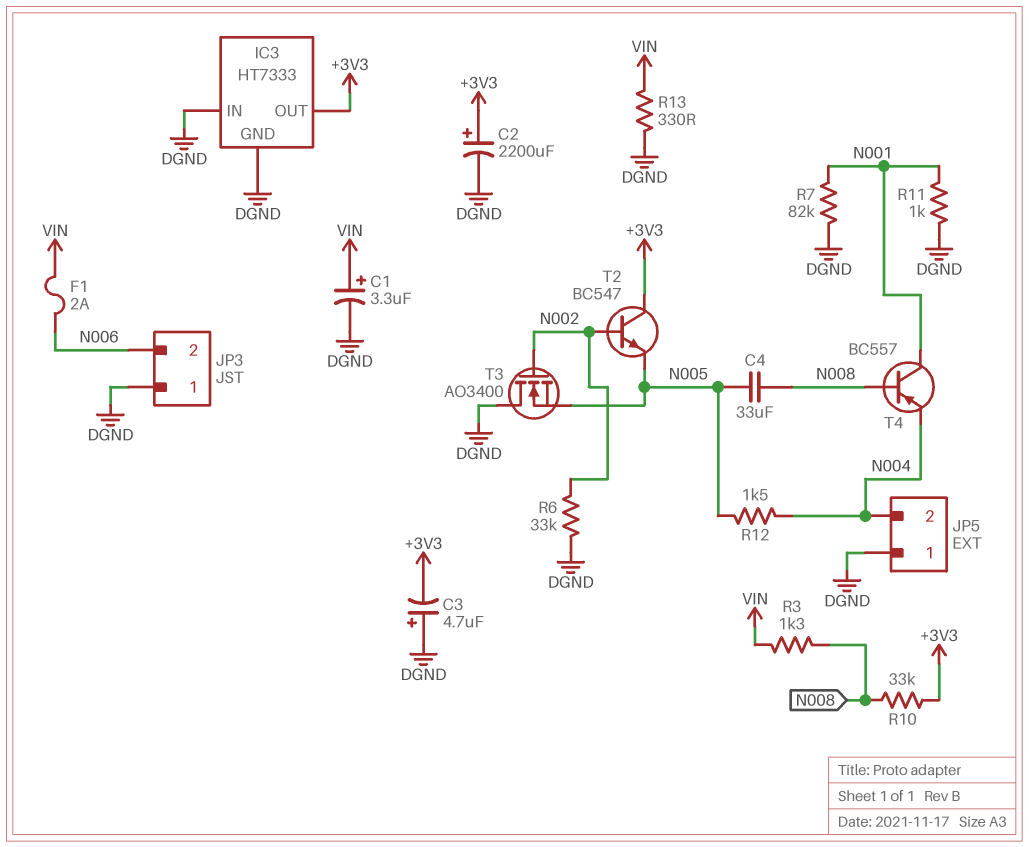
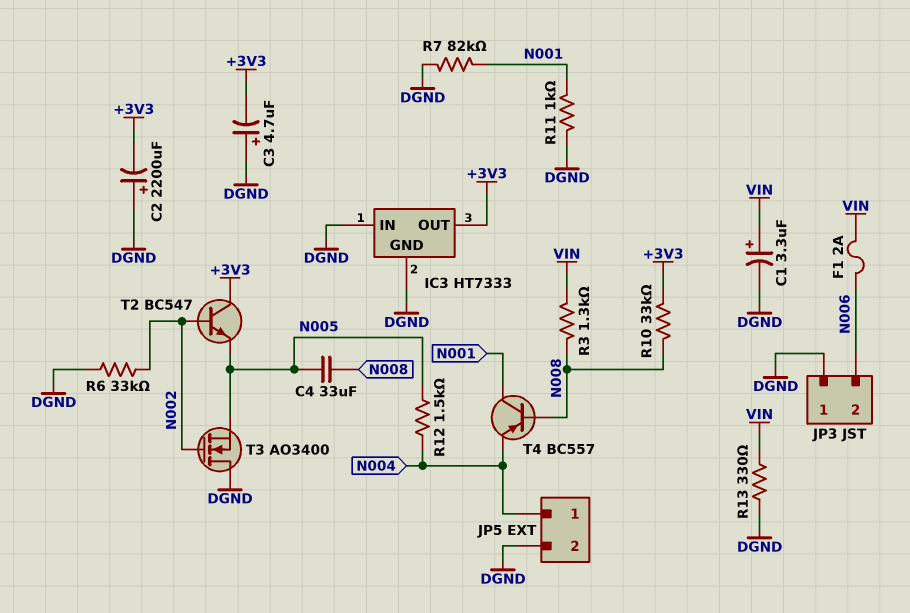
C2: 2200uF (plus +3V3, minus DGND) -> 2200uF (plus DGND, minus +3V3)
JP5 pin 1: DGND -> N004
JP5 pin 2: N004 -> DGND

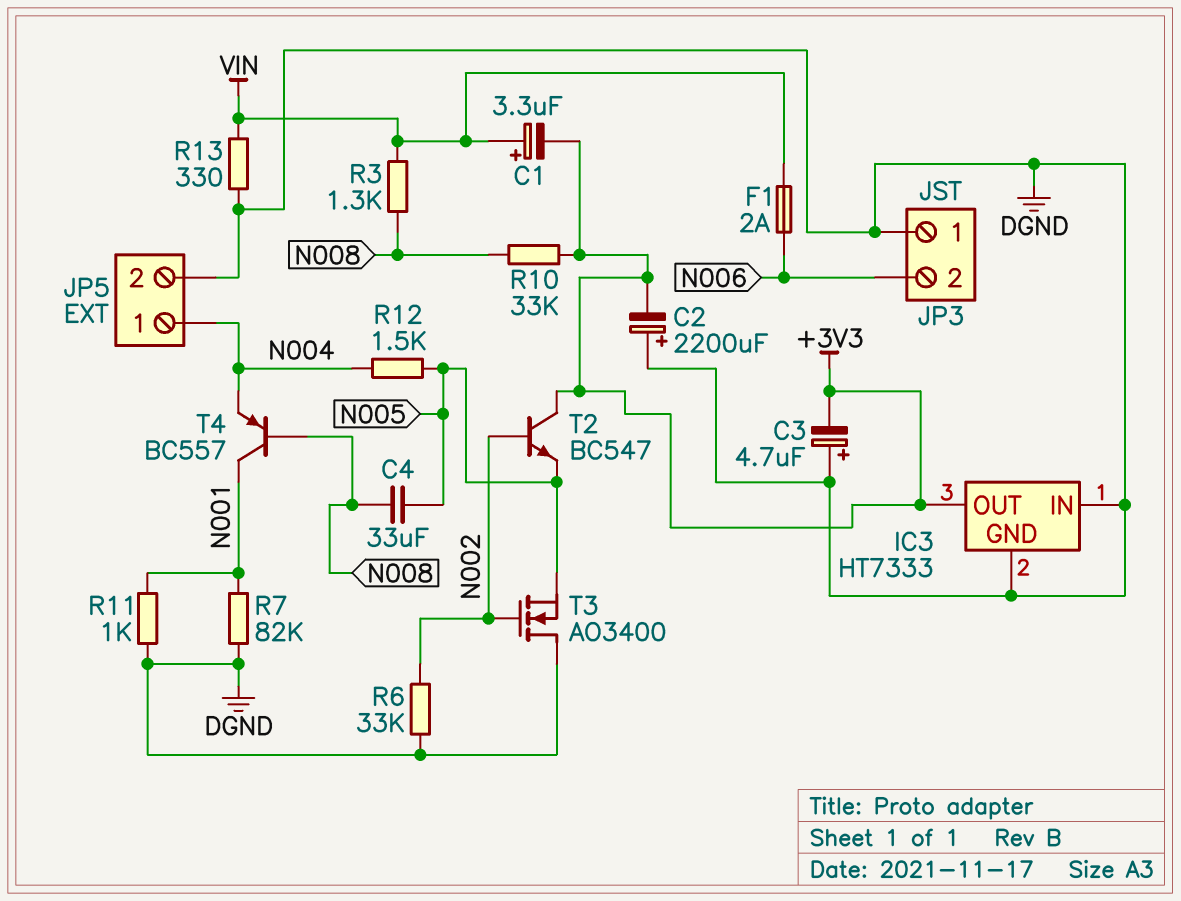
C1: 3.3uF (plus VIN, minus DGND) -> 3.3uF (plus VIN, minus +3V3)

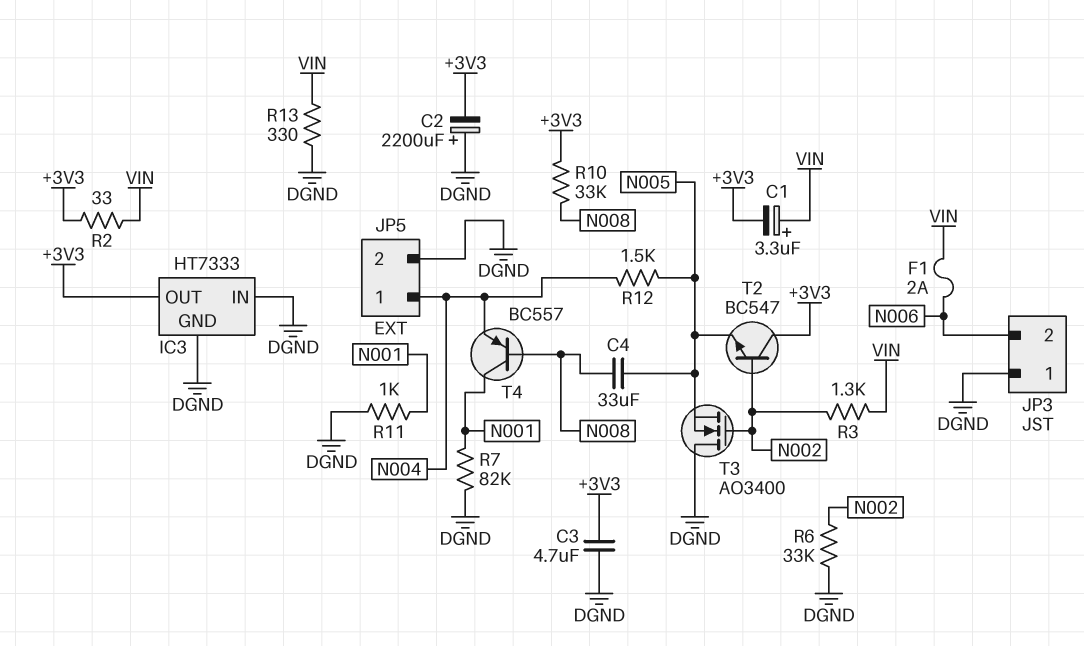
C3: 4.7uF (plus DGND, minus +3V3) -> 4.7uF (+3V3, DGND)
R2: none -> 33 (+3V3, VIN)
R3: 1.3k (N008, VIN) -> 1.3k (N002, VIN)

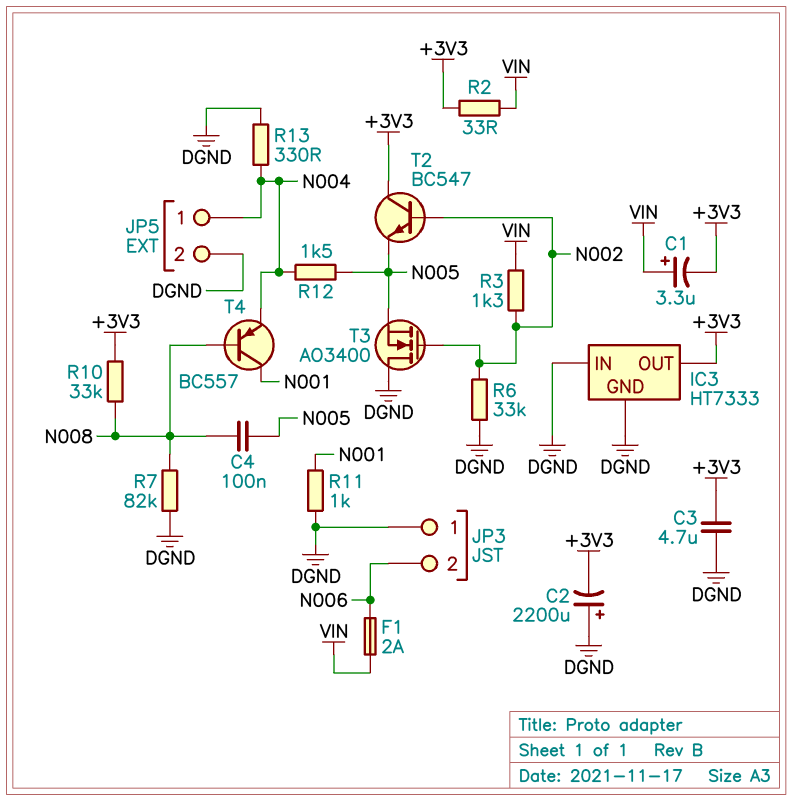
C4: 33uF (N005, N008) -> 100nF (N005, N008)
R7: 82k (DGND, N001) -> 82k (DGND, N008)
R13: 330 (DGND, VIN) -> 330 (DGND, N004)

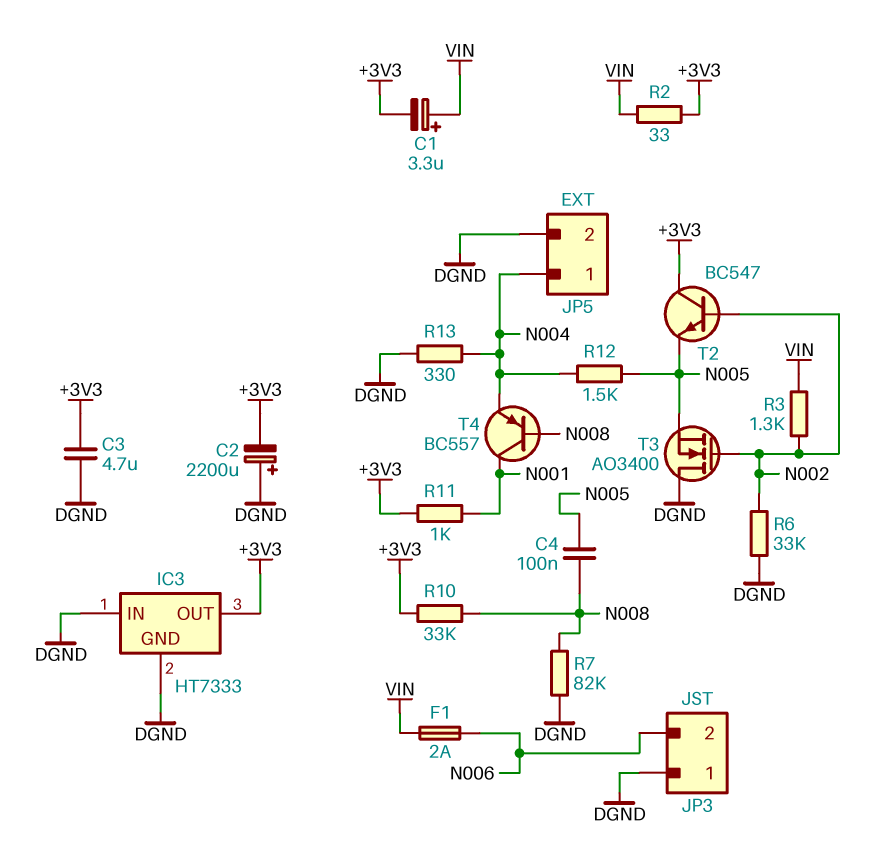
R11: 1k (DGND, N001) -> 1k (+3V3, N001)

